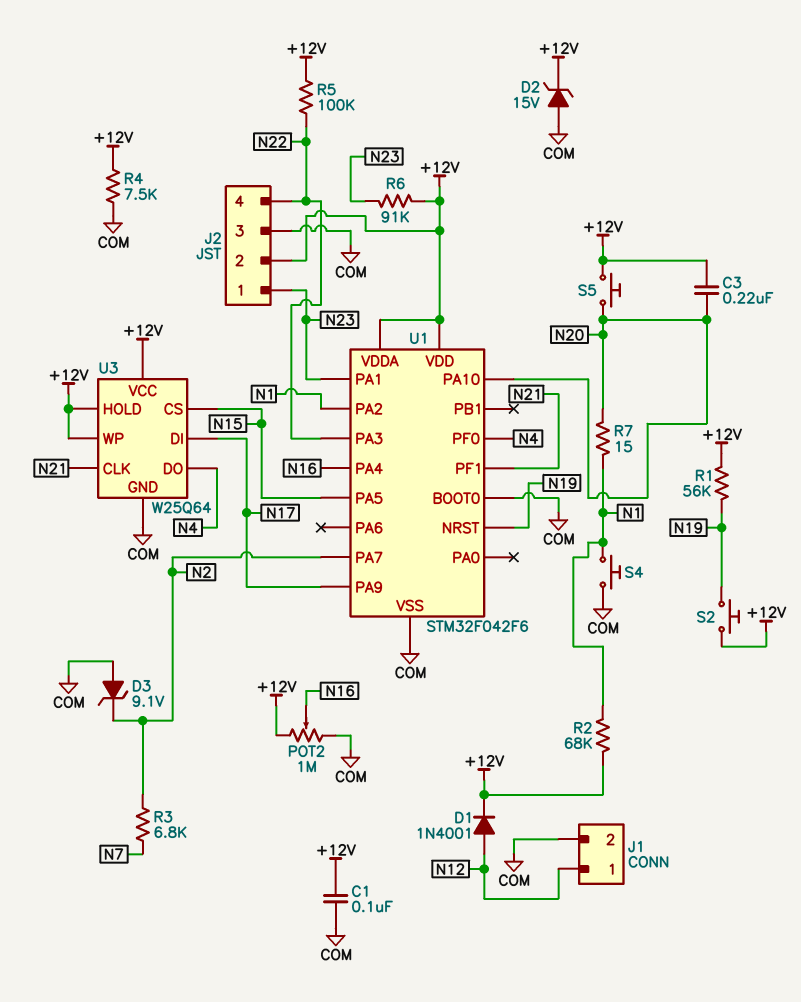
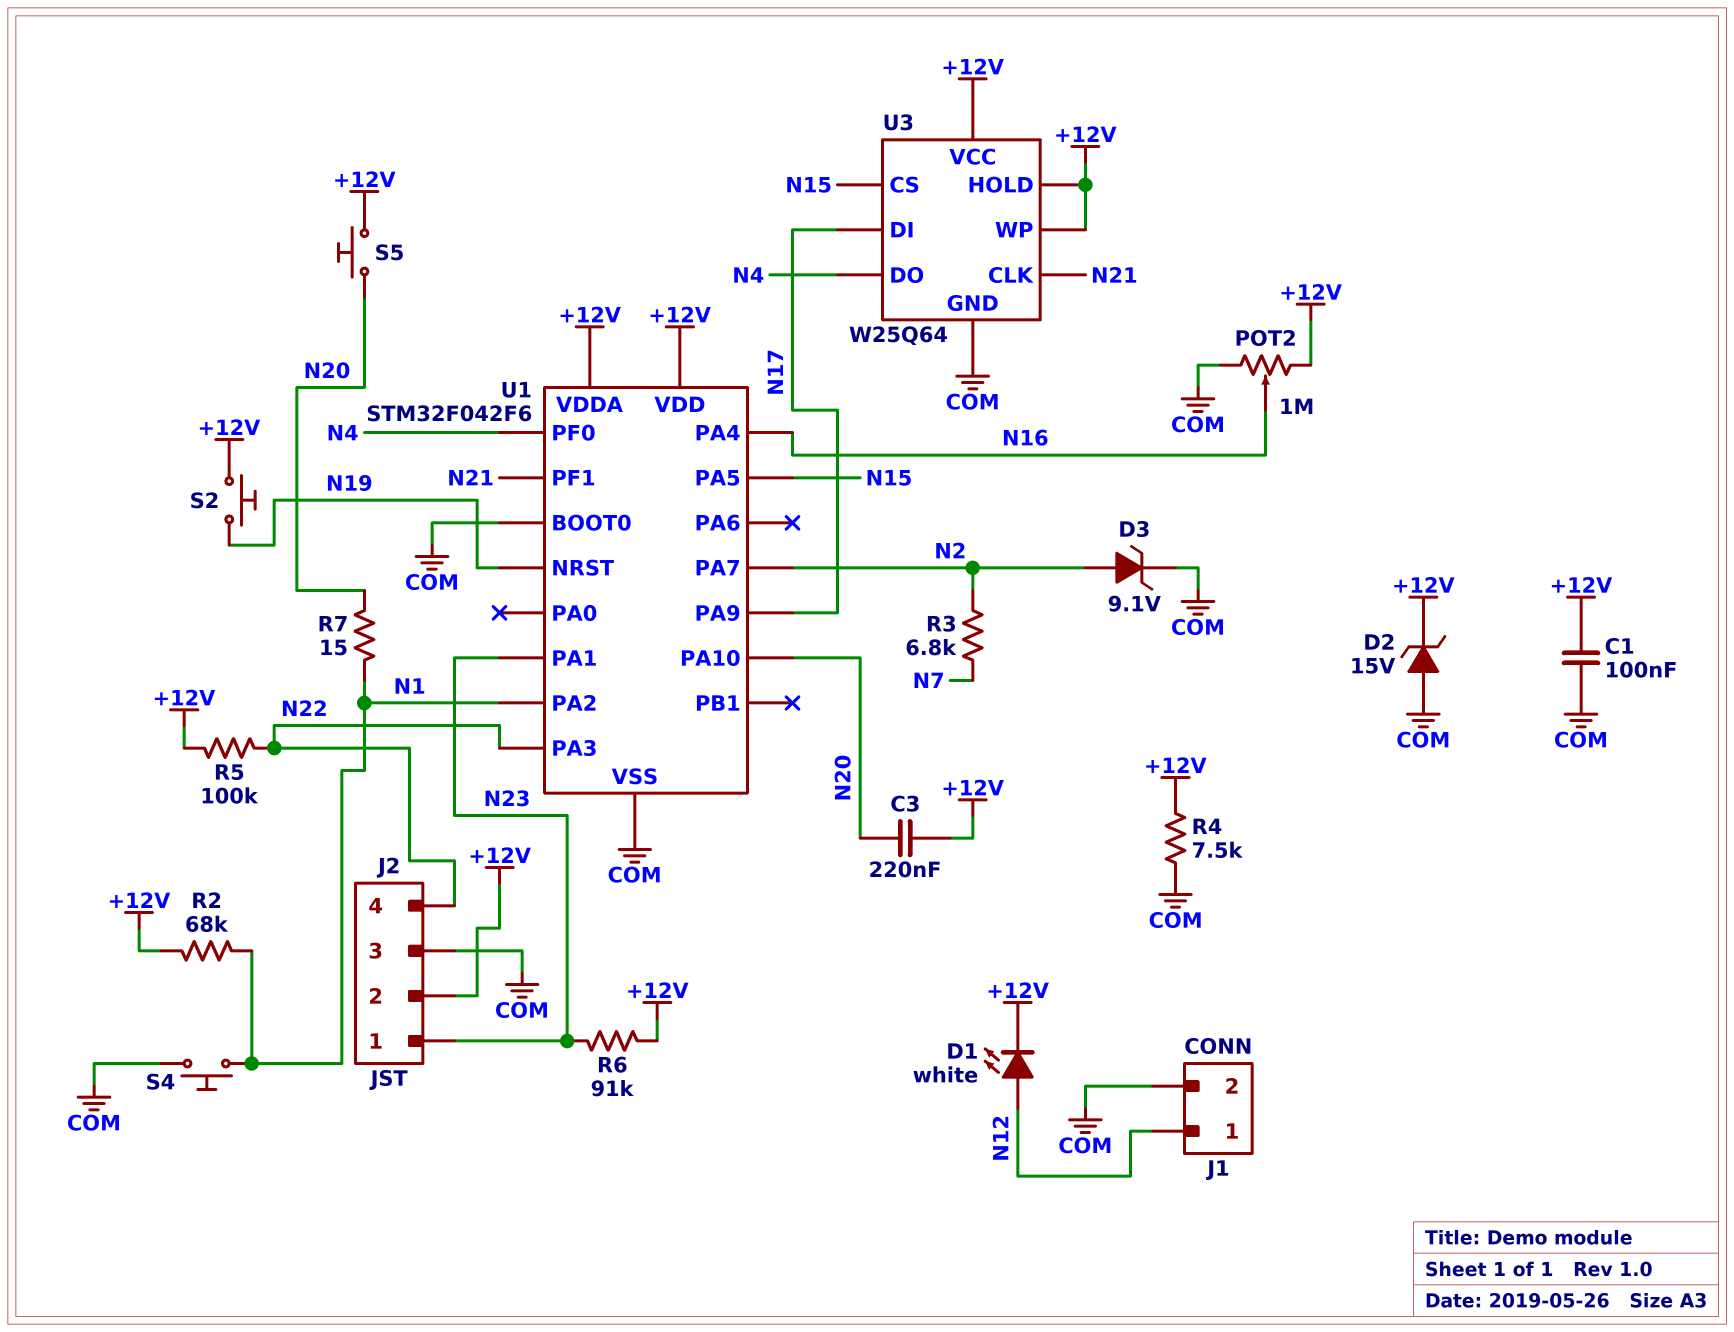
D1: diode 1N4001 (A N12, K +12V) -> LED white (A N12, K +12V)
D3: zener 9.1V (A COM, K N2) -> zener 9.1V (A N2, K COM)
R1: 56k (+12V, N19) -> none

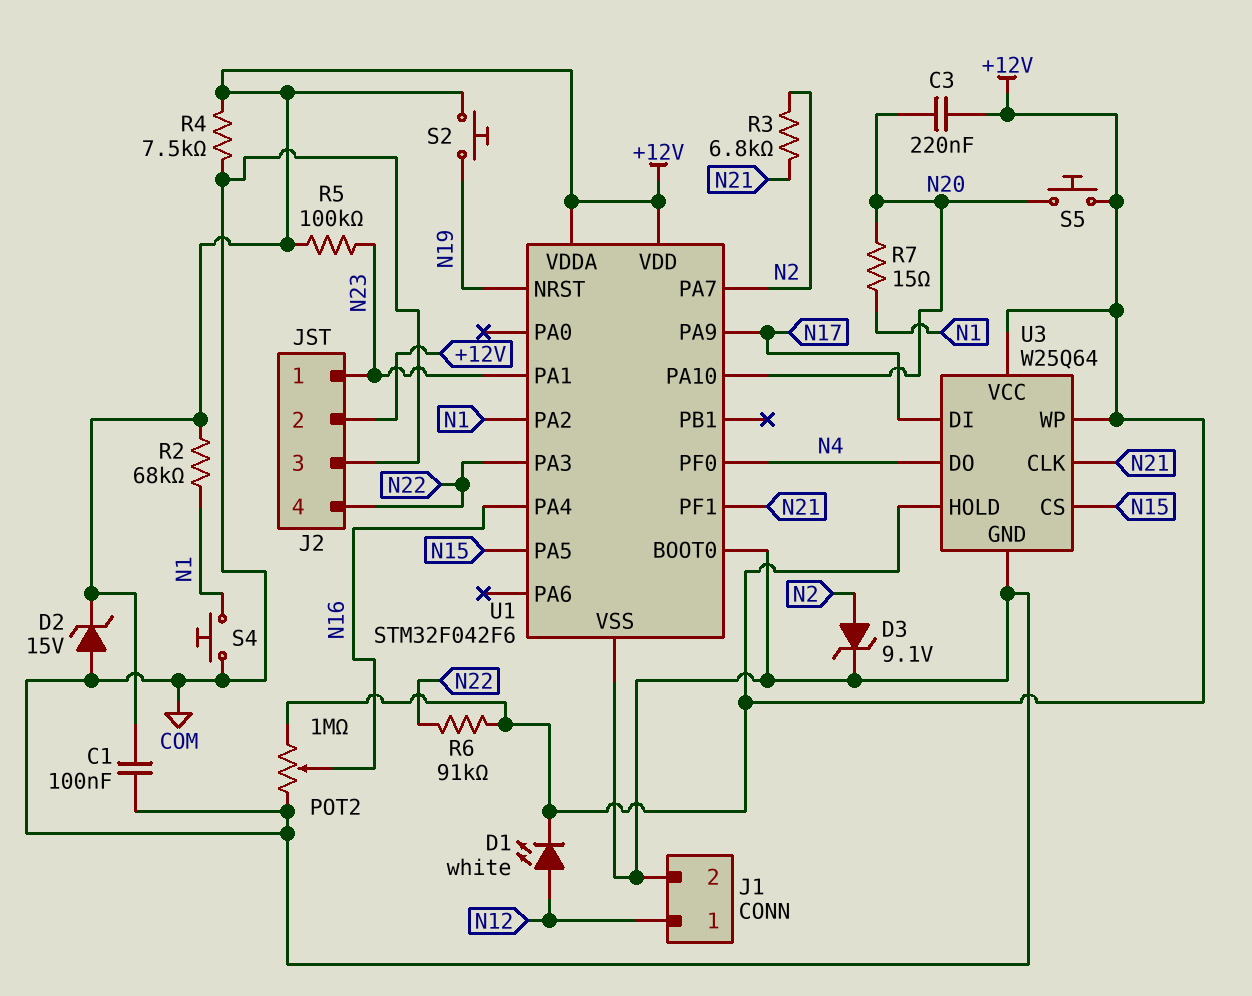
R3: 6.8k (N2, N7) -> 6.8k (N2, N21)
R5: 100k (+12V, N22) -> 100k (+12V, N23)
R6: 91k (+12V, N23) -> 91k (+12V, N22)

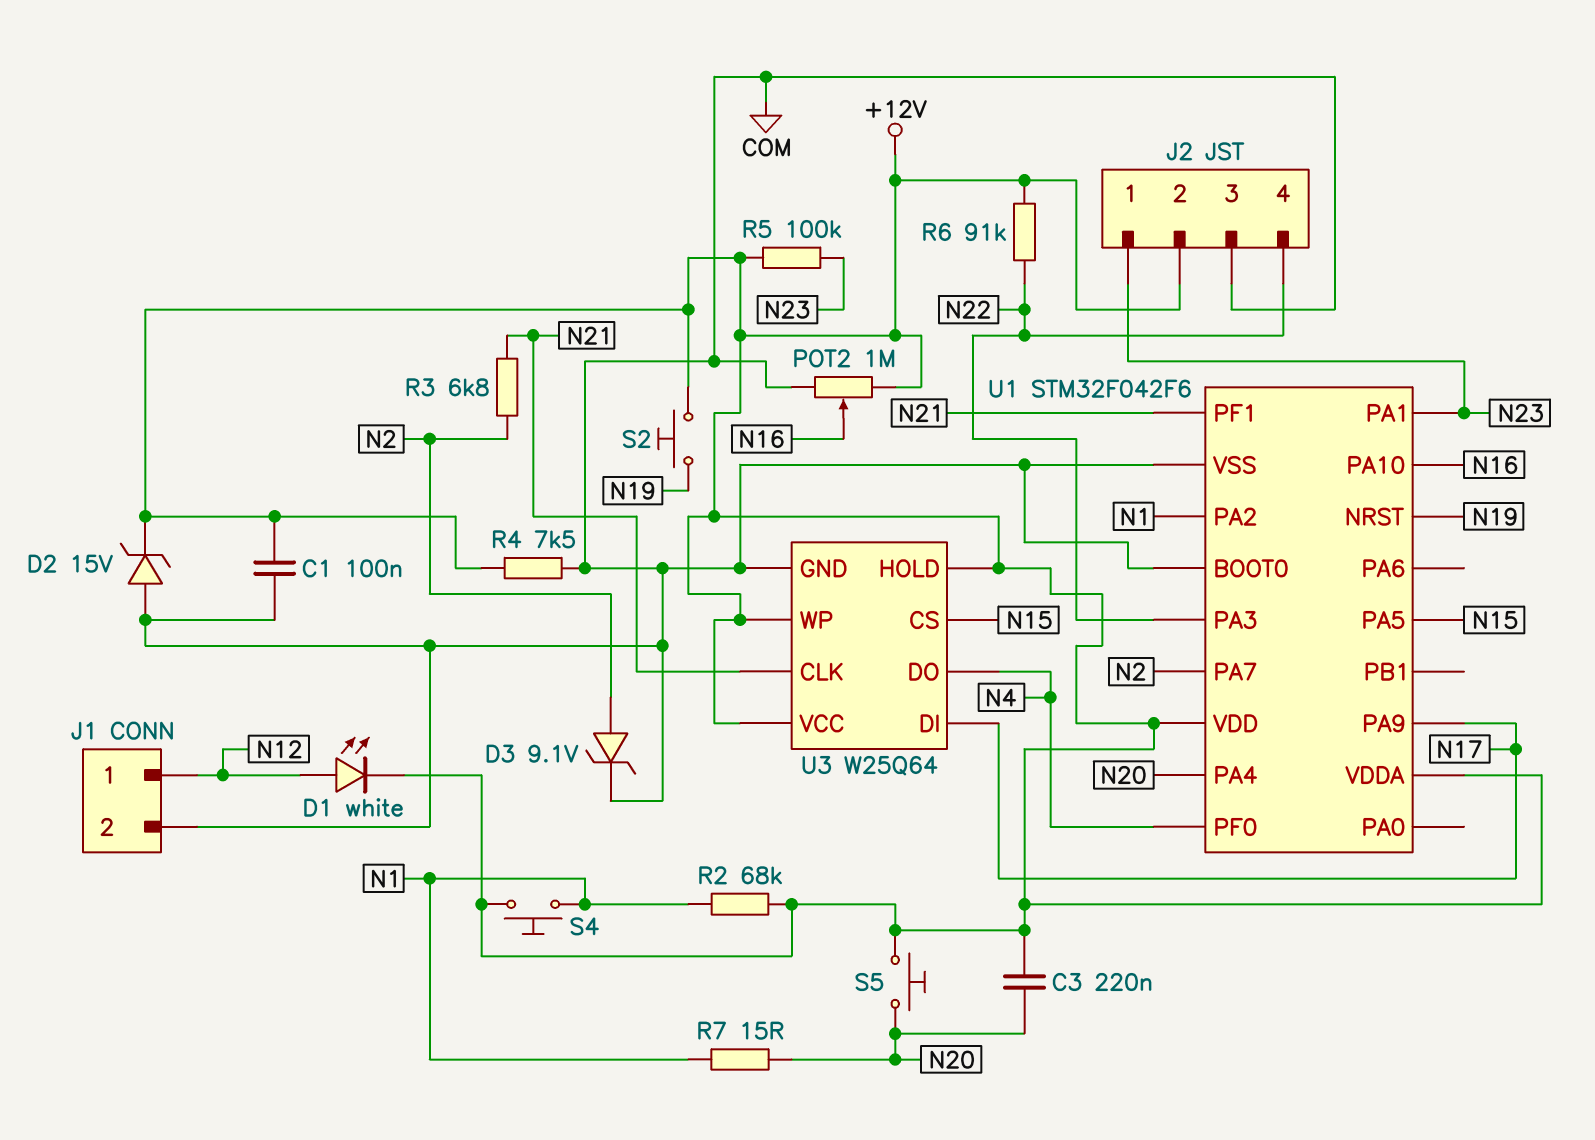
S4: button (COM, N1) -> button (+12V, N1)
U1 pin PA4: N16 -> N20
U1 pin PA10: N20 -> N16

